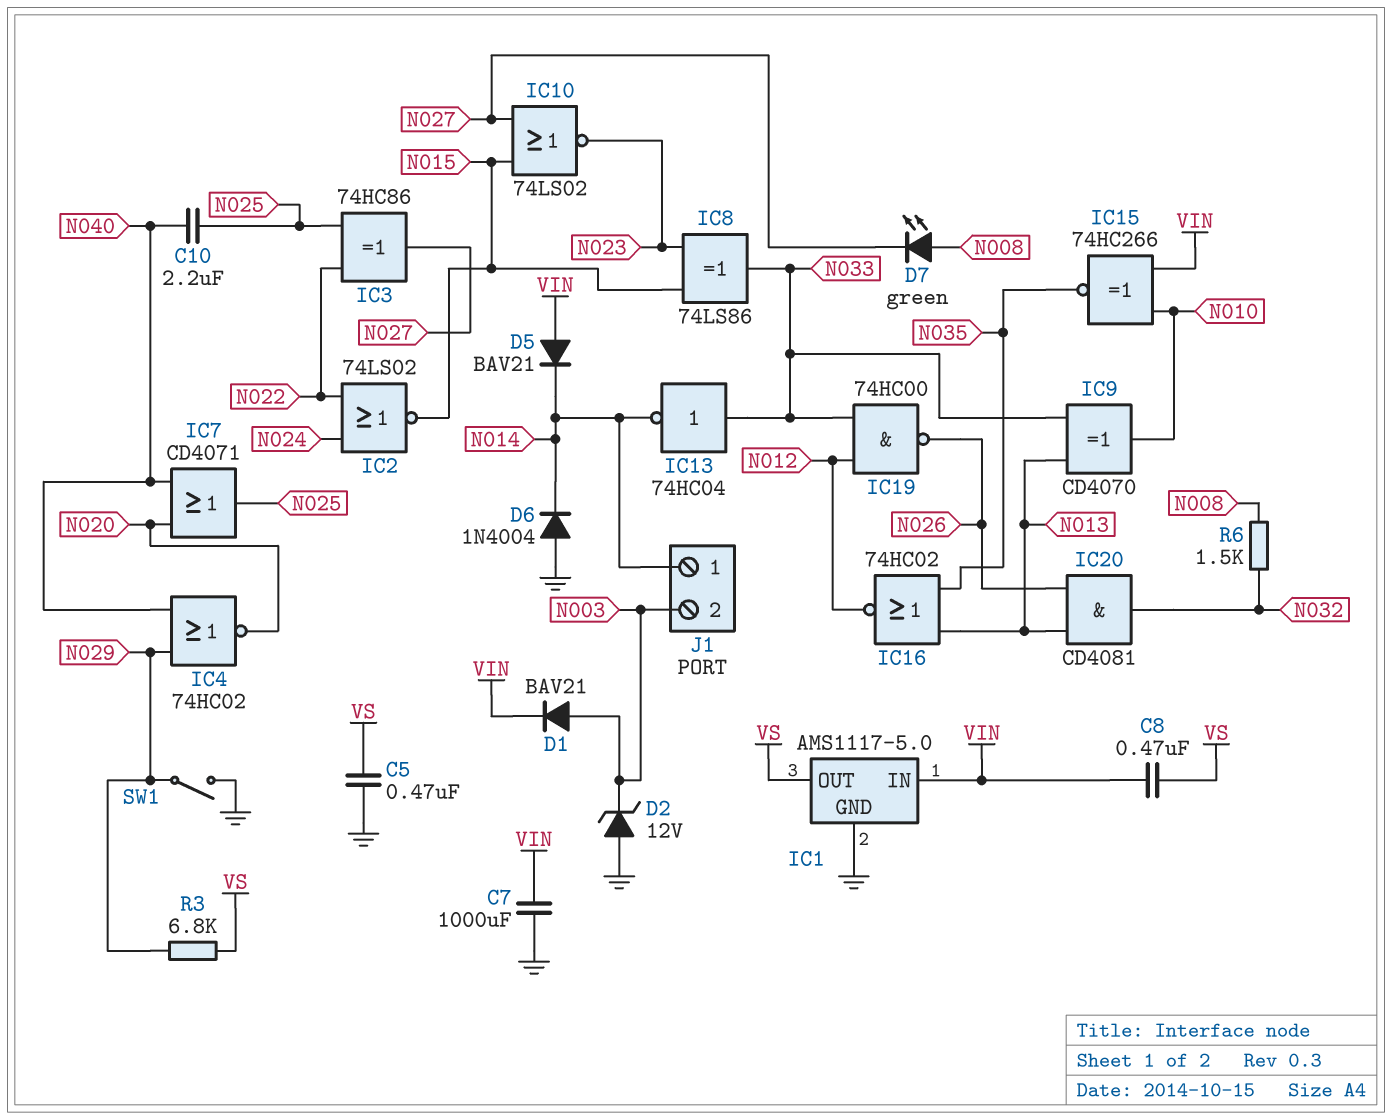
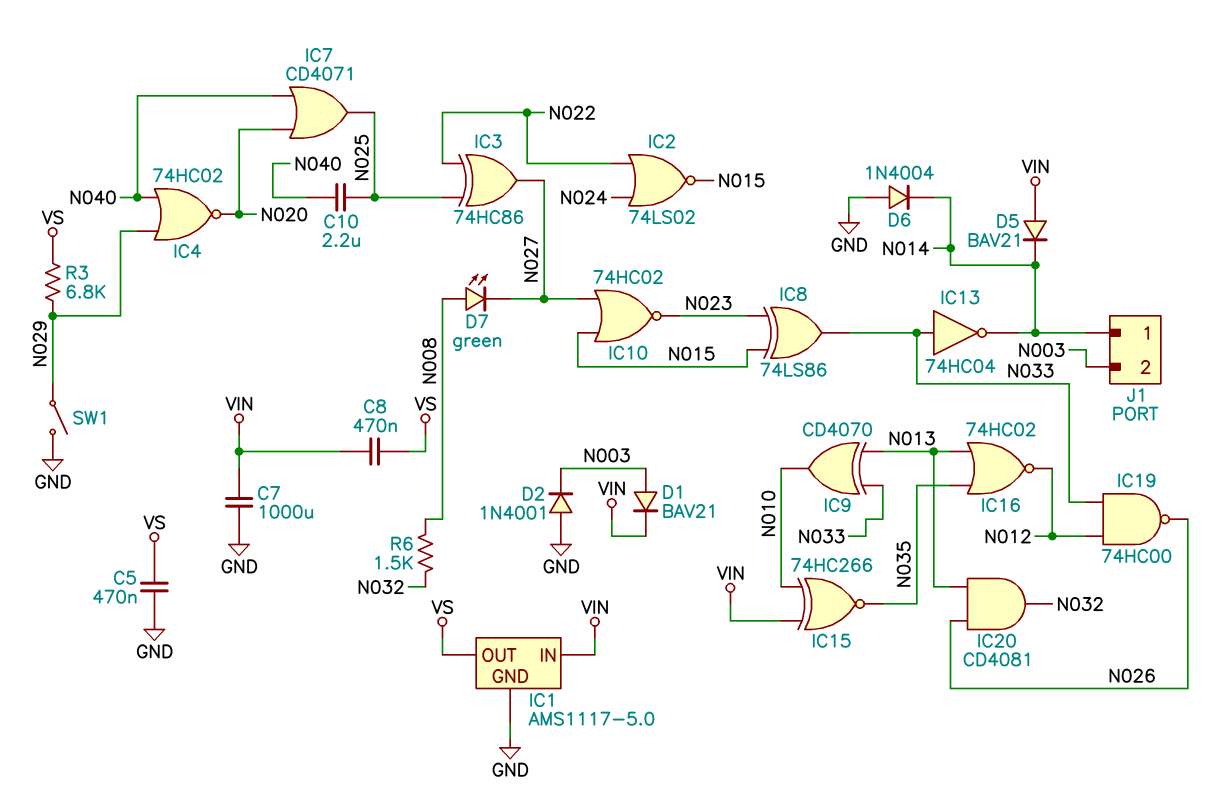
D2: zener 12V (A GND, K N003) -> diode 1N4001 (A GND, K N003)
IC10: NOR 74LS02 (in N015, in N027, out N023) -> NOR 74HC02 (in N015, in N027, out N023)

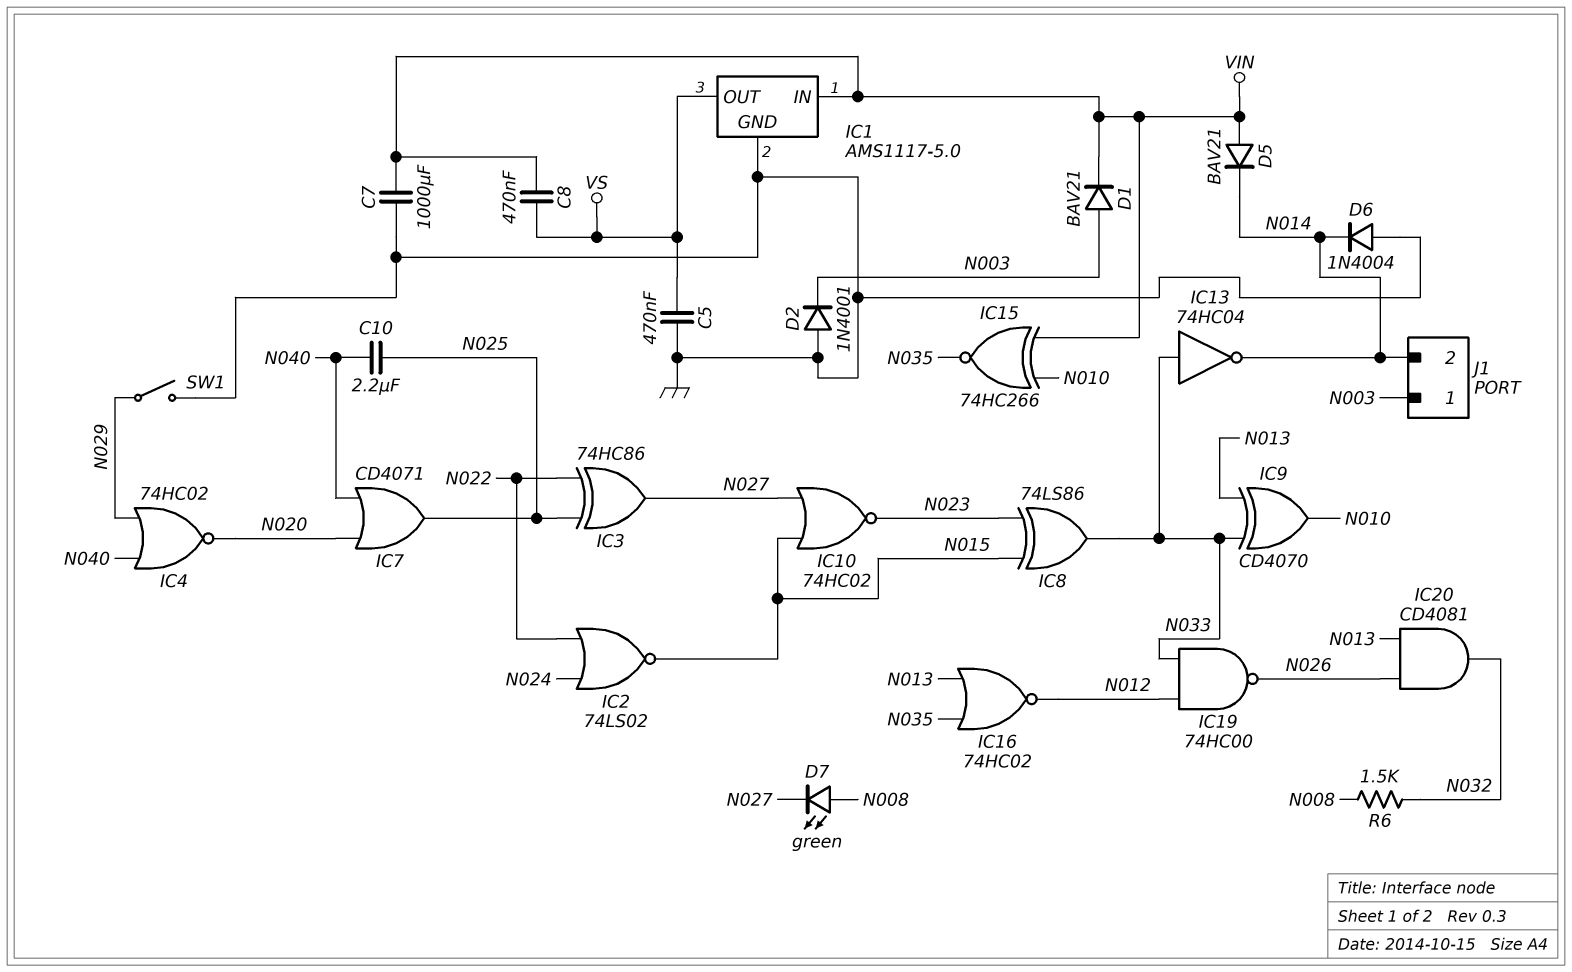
J1 pin 1: N014 -> N003
J1 pin 2: N003 -> N014
R3: 6.8k (N029, VS) -> none

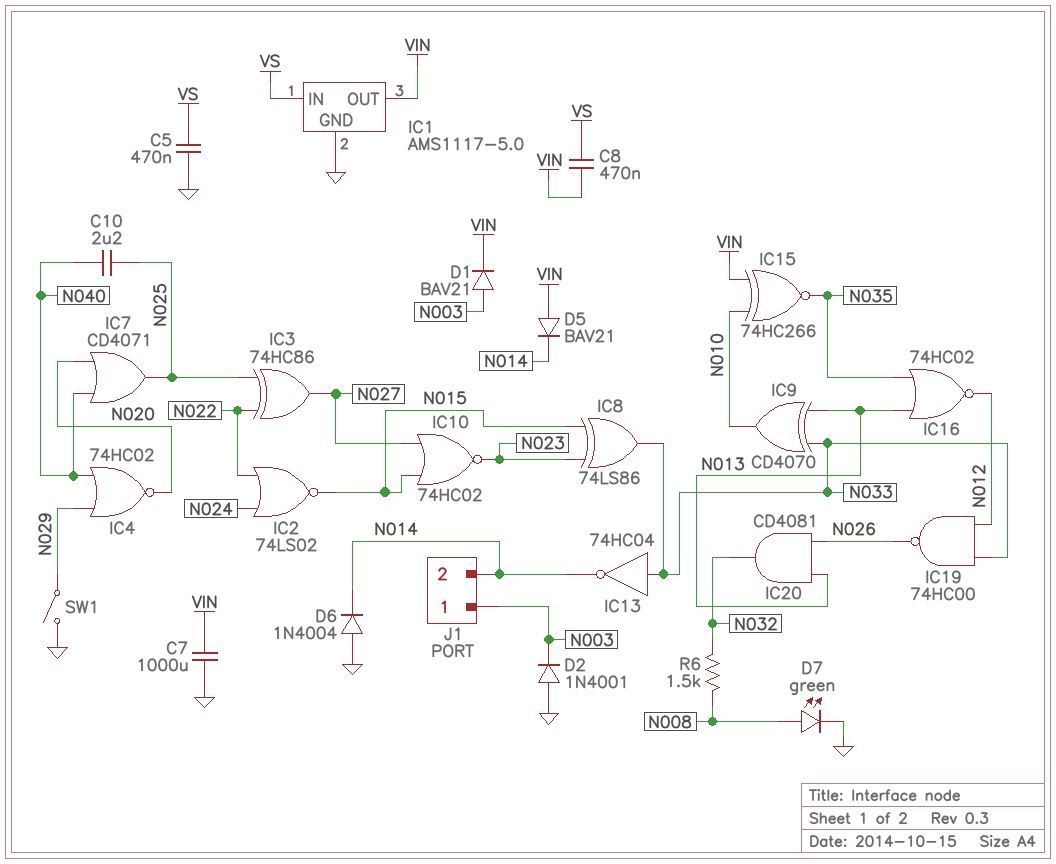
D7: LED green (A N008, K N027) -> LED green (A N008, K GND)
IC1 pin IN: VIN -> VS
IC1 pin OUT: VS -> VIN

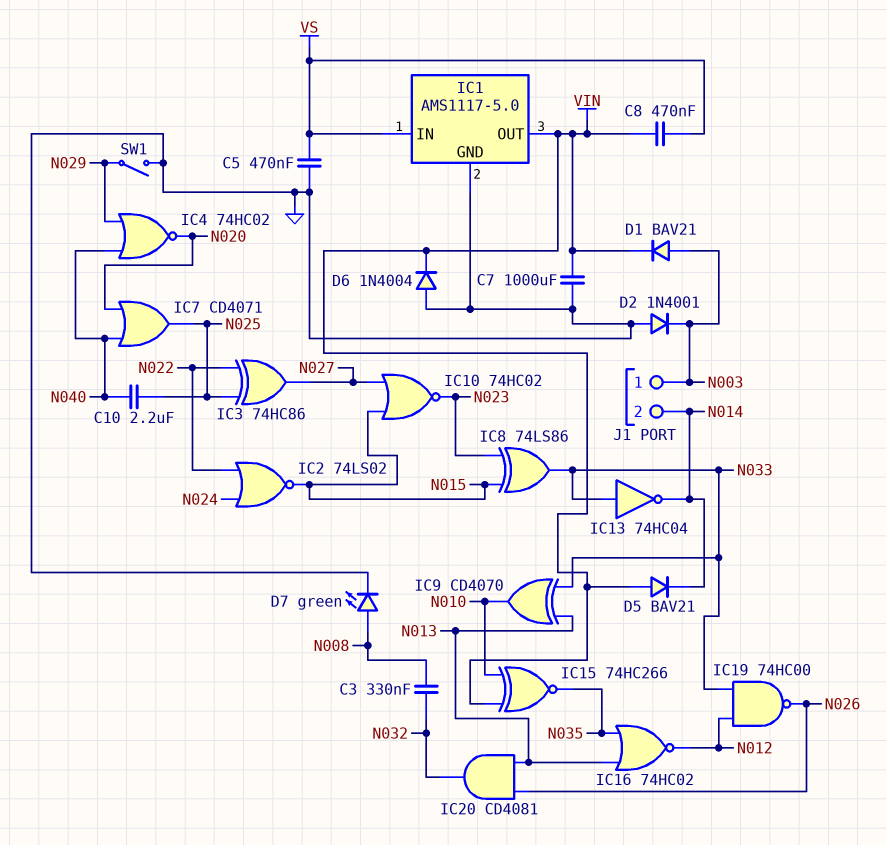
C3: none -> 330nF (N008, N032)
D6: diode 1N4004 (A GND, K N014) -> diode 1N4004 (A GND, K VIN)
R6: 1.5k (N008, N032) -> none

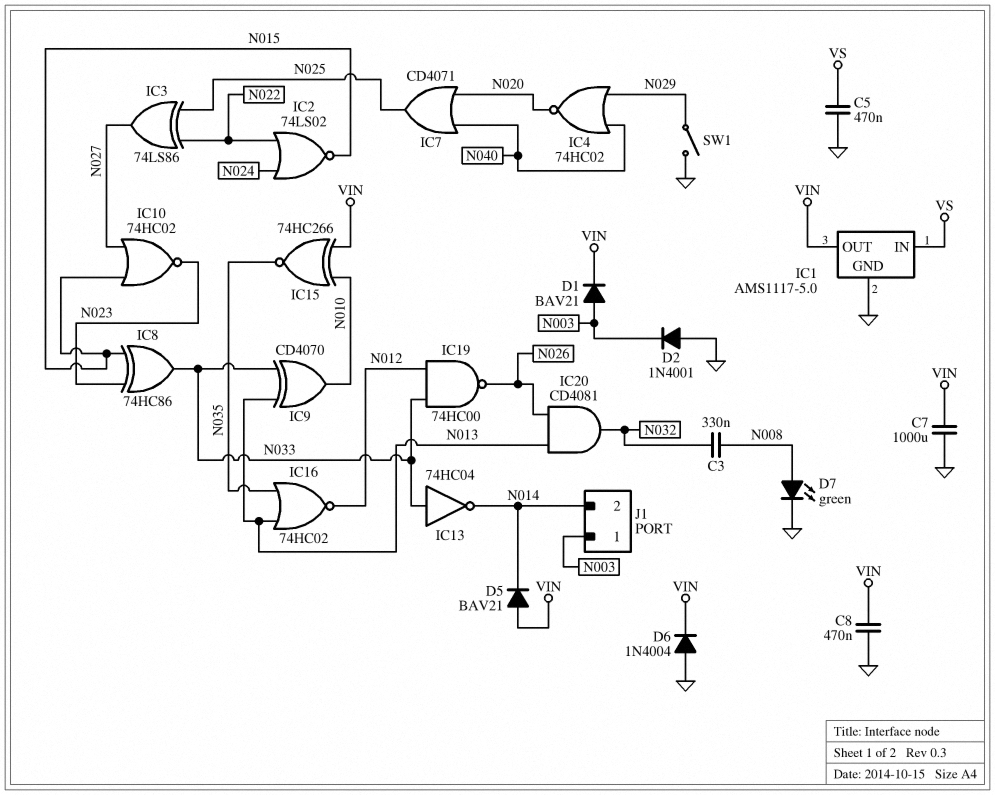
C8: 470nF (VIN, VS) -> 470nF (GND, VIN)
C10: 2.2uF (N025, N040) -> none
IC3: XOR 74HC86 (in N022, in N025, out N027) -> XOR 74LS86 (in N022, in N025, out N027)
IC8: XOR 74LS86 (in N015, in N023, out N033) -> XOR 74HC86 (in N015, in N023, out N033)

